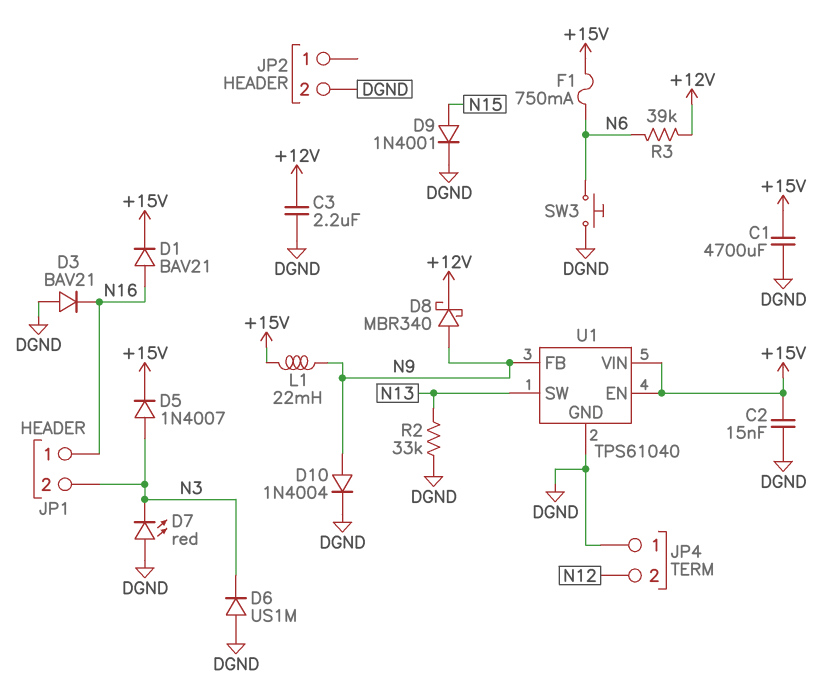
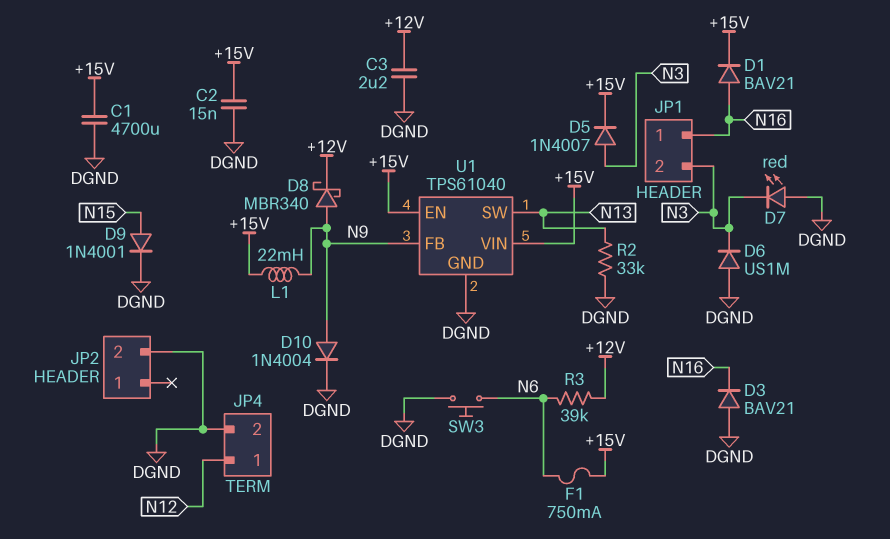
JP4 pin 1: DGND -> N12
JP4 pin 2: N12 -> DGND

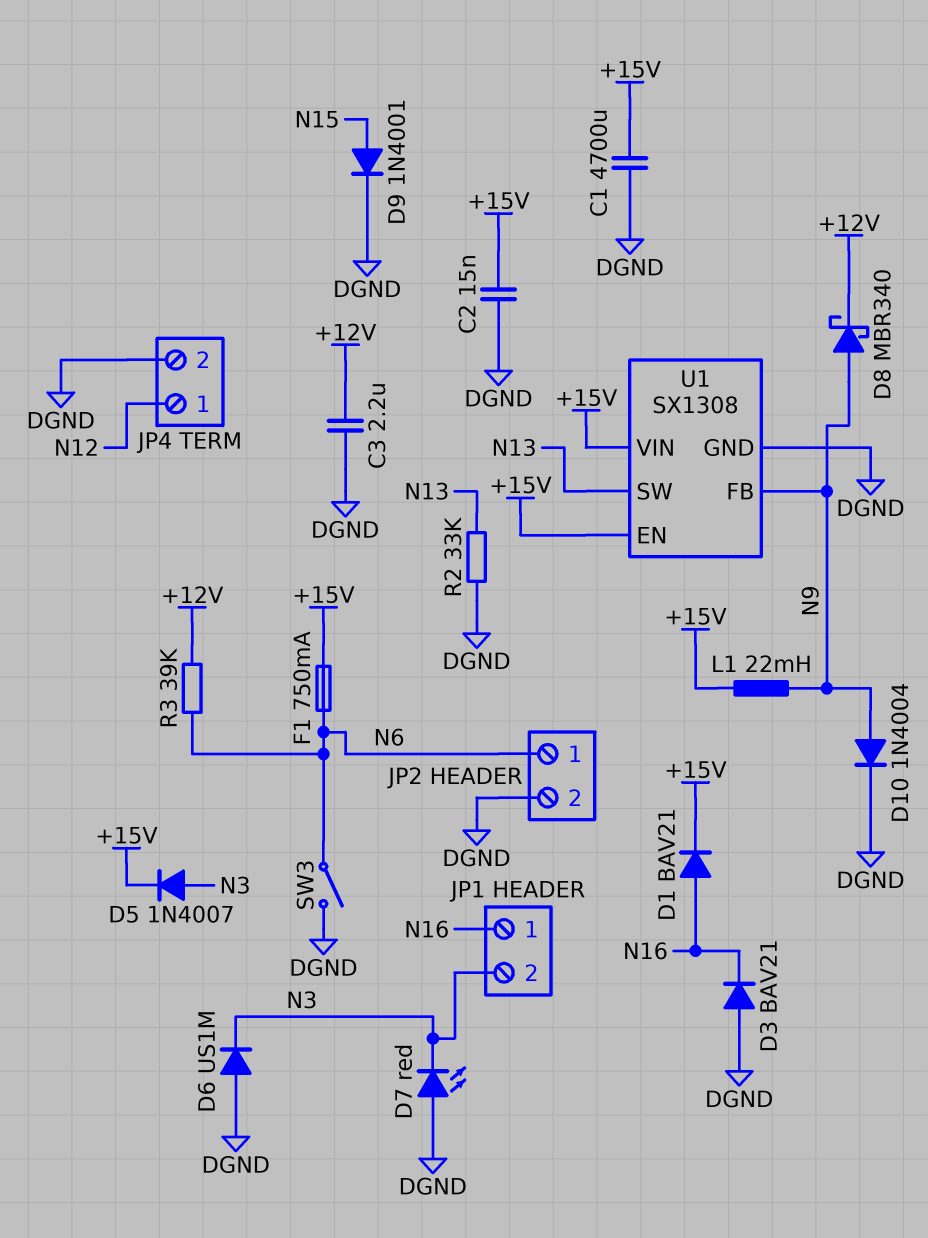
JP2 pin 1: none -> N6
SW3: button (DGND, N6) -> switch (DGND, N6)
U1: TPS61040 -> SX1308

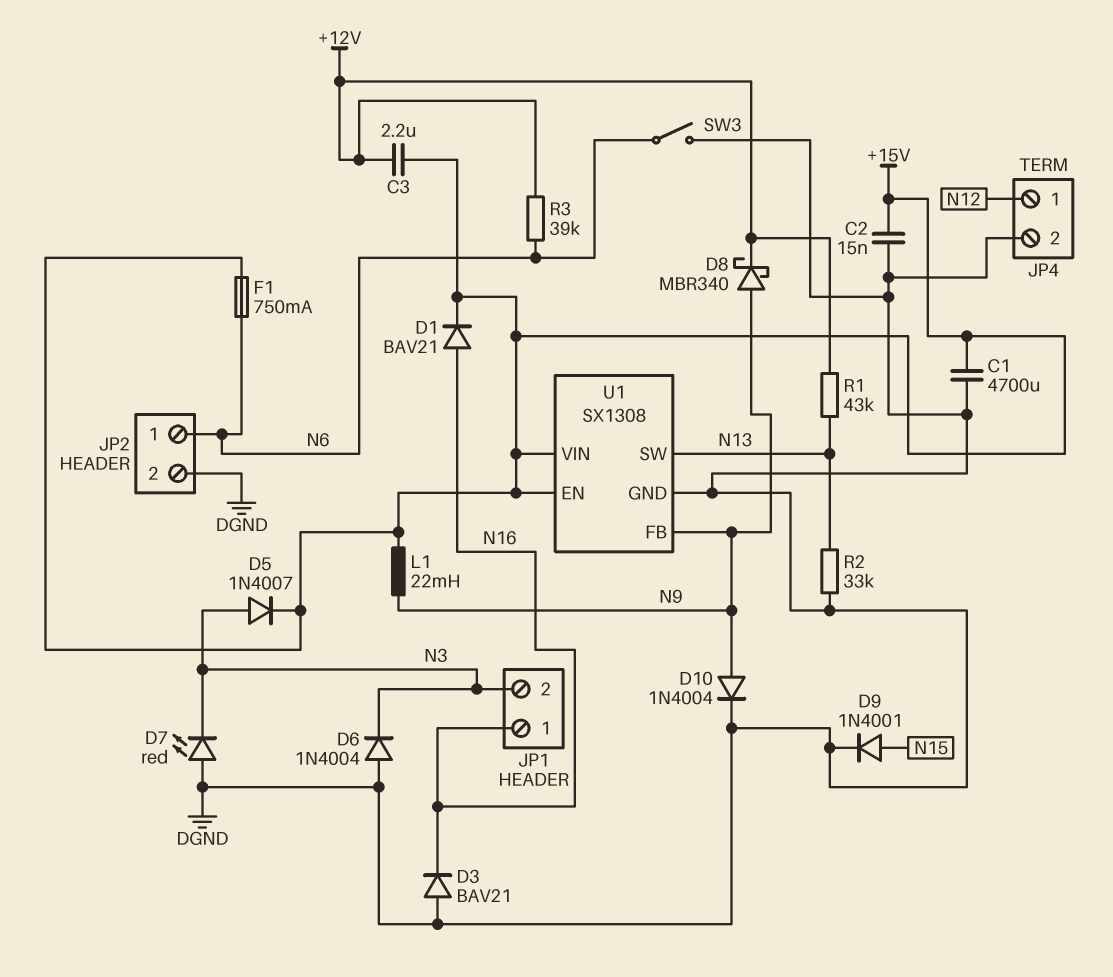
C3: 2.2uF (+12V, DGND) -> 2.2uF (+12V, +15V)
D6: diode US1M (A DGND, K N3) -> diode 1N4004 (A DGND, K N3)
R1: none -> 43k (+12V, N13)

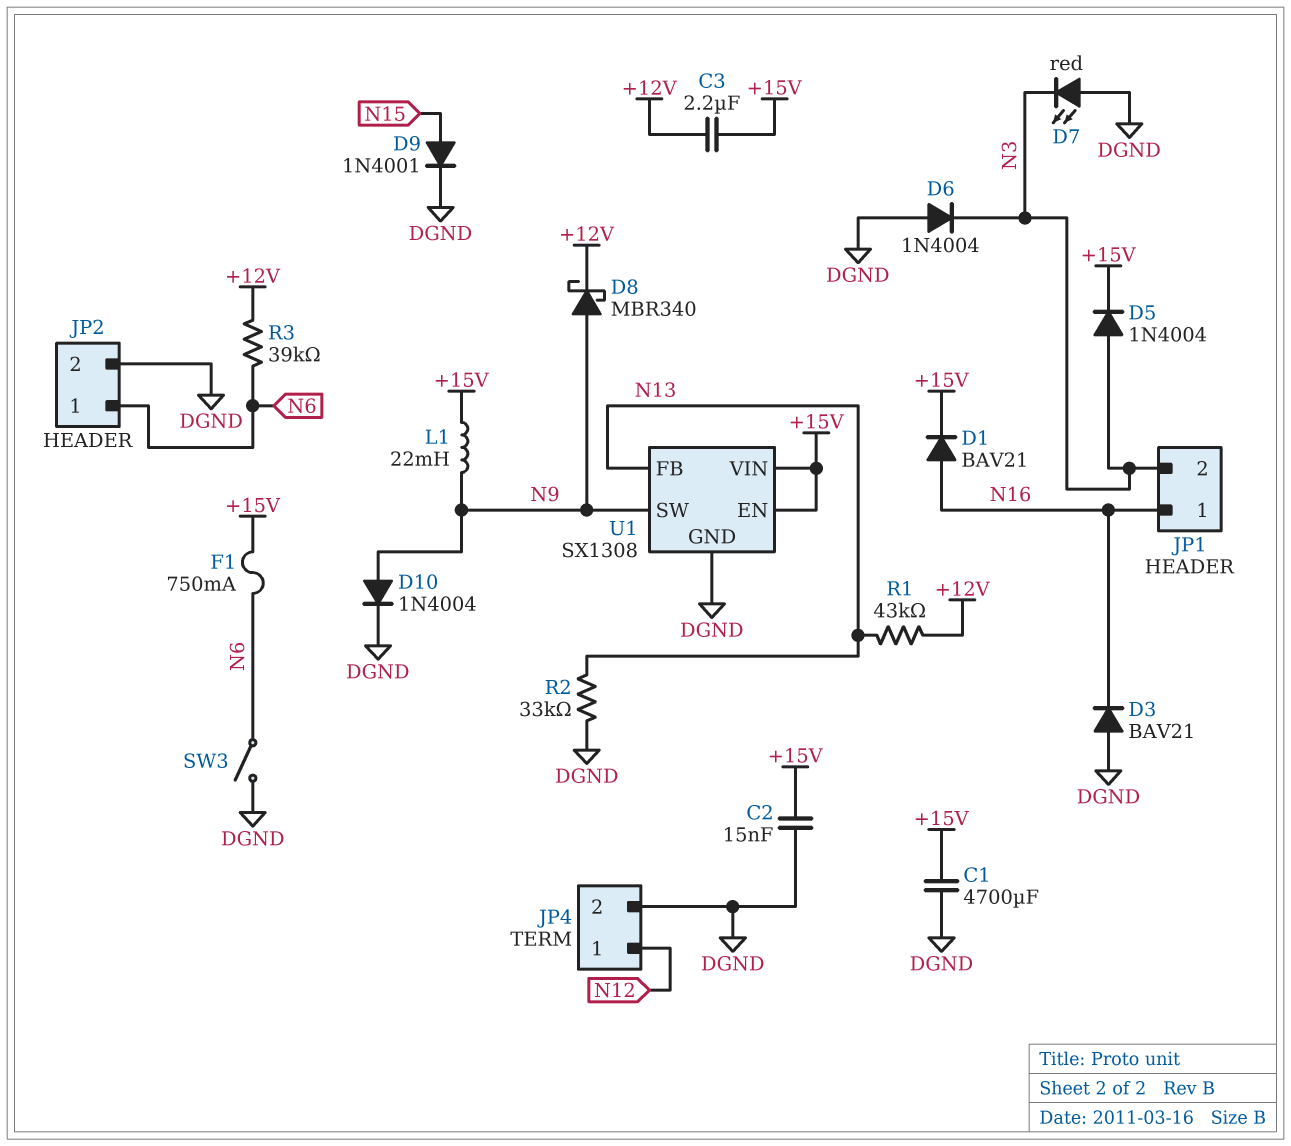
D5: diode 1N4007 (A N3, K +15V) -> diode 1N4004 (A N3, K +15V)
U1 pin FB: N9 -> N13
U1 pin SW: N13 -> N9

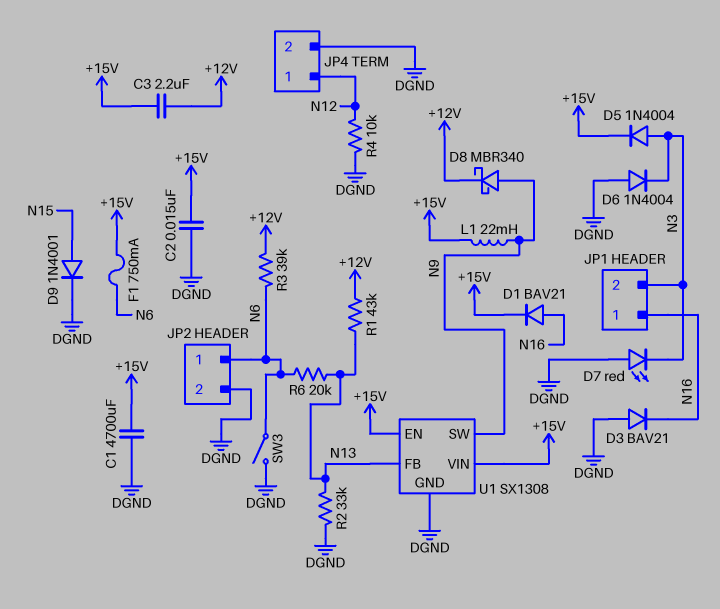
D10: diode 1N4004 (A N9, K DGND) -> none
R4: none -> 10k (DGND, N12)
R6: none -> 20k (N6, N13)

